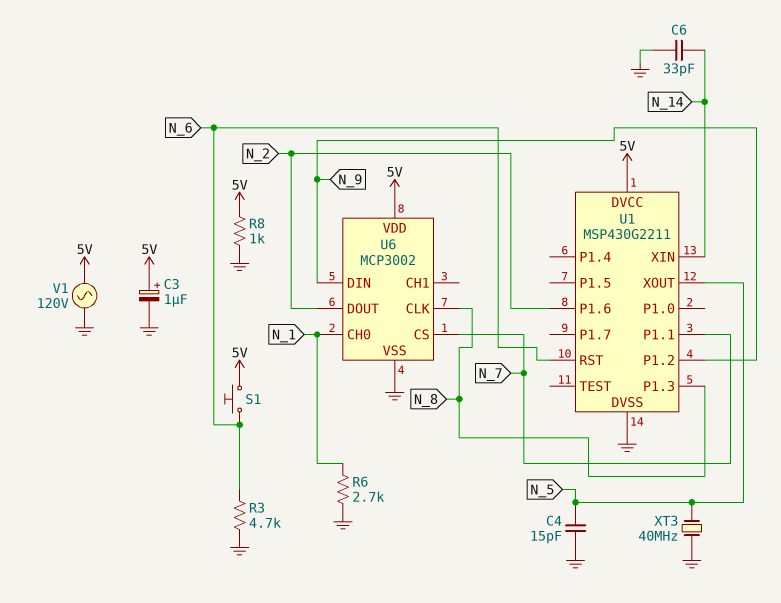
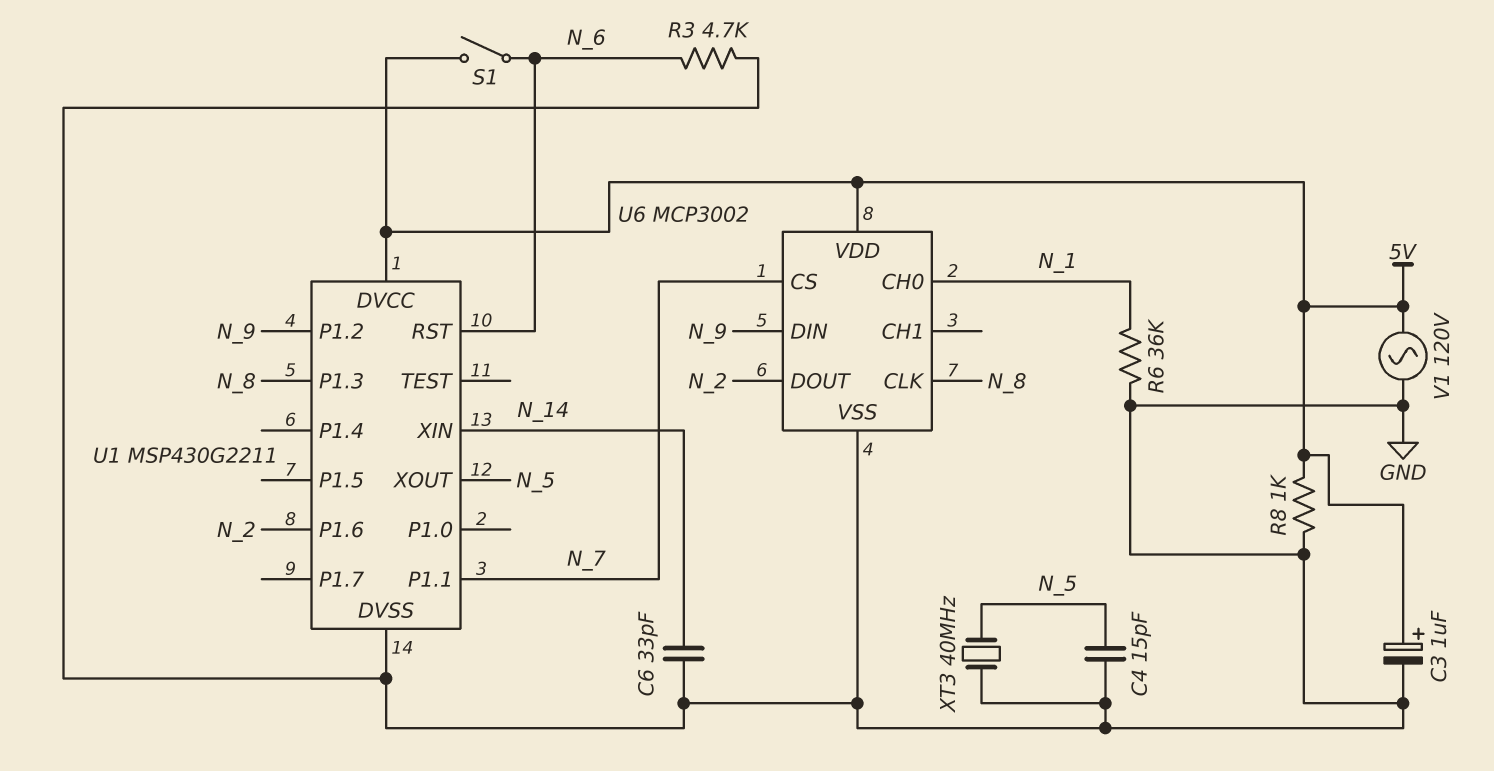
R6: 2.7k (GND, N_1) -> 36k (GND, N_1)
S1: button (5V, N_6) -> switch (5V, N_6)

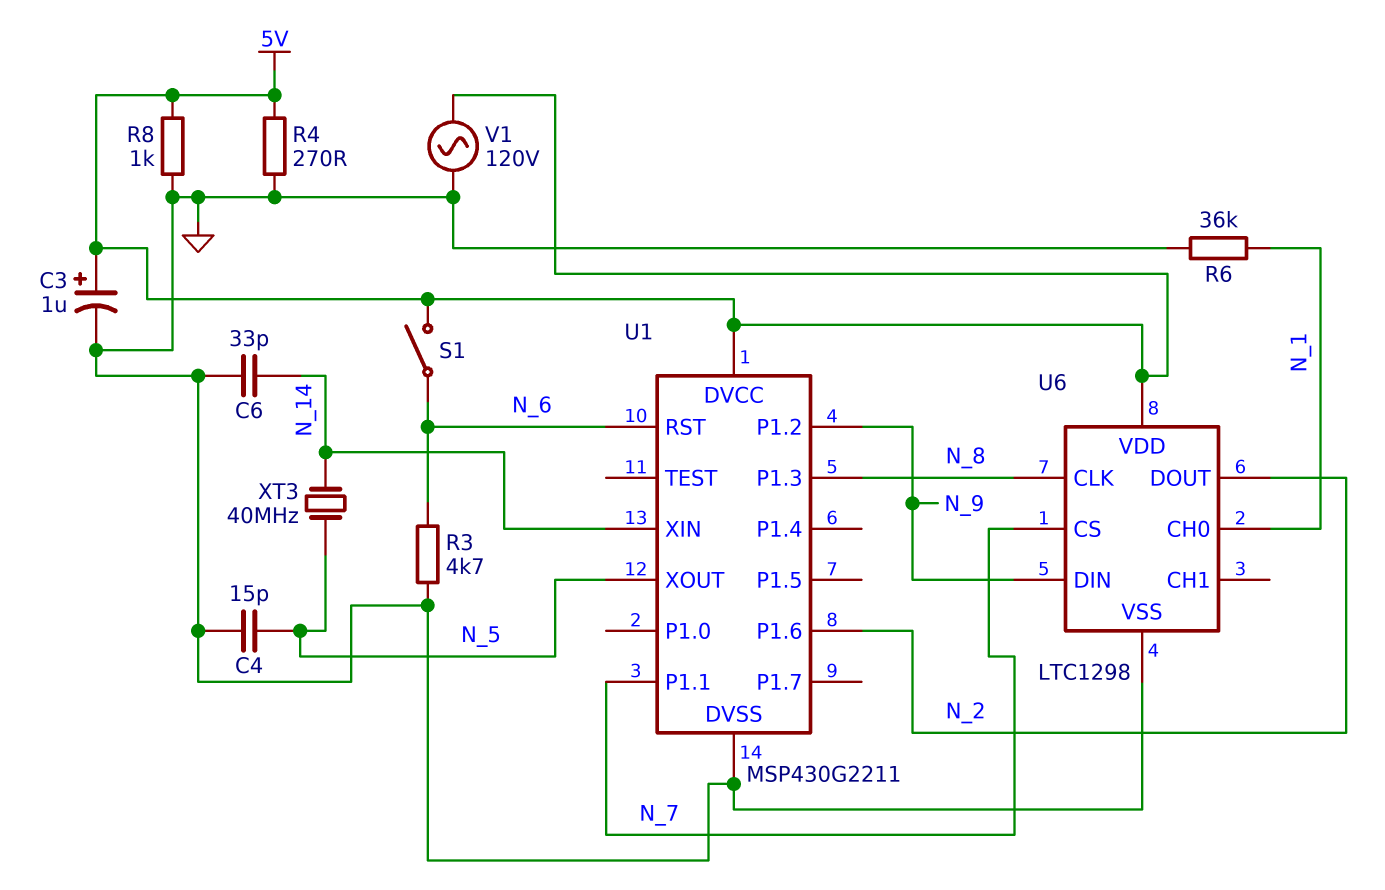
R4: none -> 270 (5V, GND)
U6: MCP3002 -> LTC1298
XT3: 40MHz (GND, N_5) -> 40MHz (N_5, N_14)

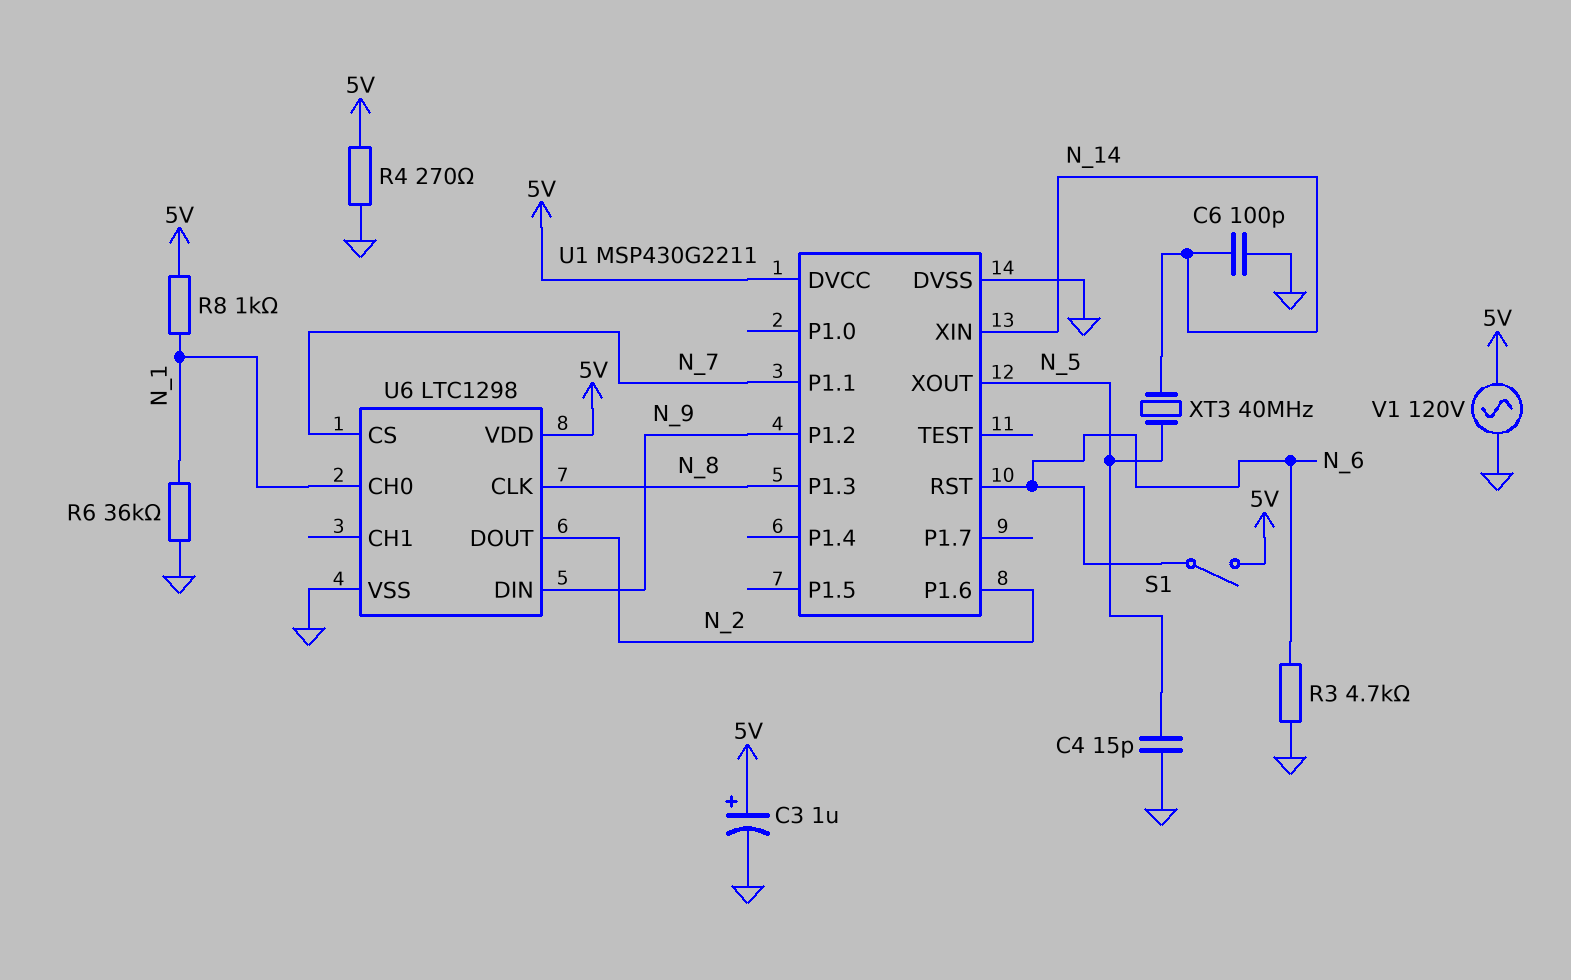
C6: 33pF (GND, N_14) -> 100pF (GND, N_14)
R8: 1k (5V, GND) -> 1k (5V, N_1)

